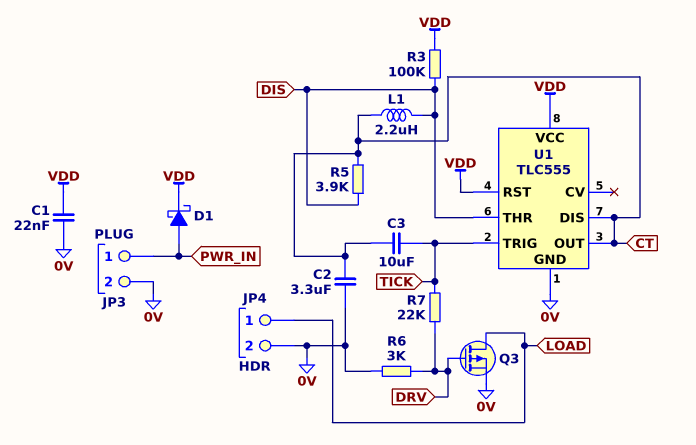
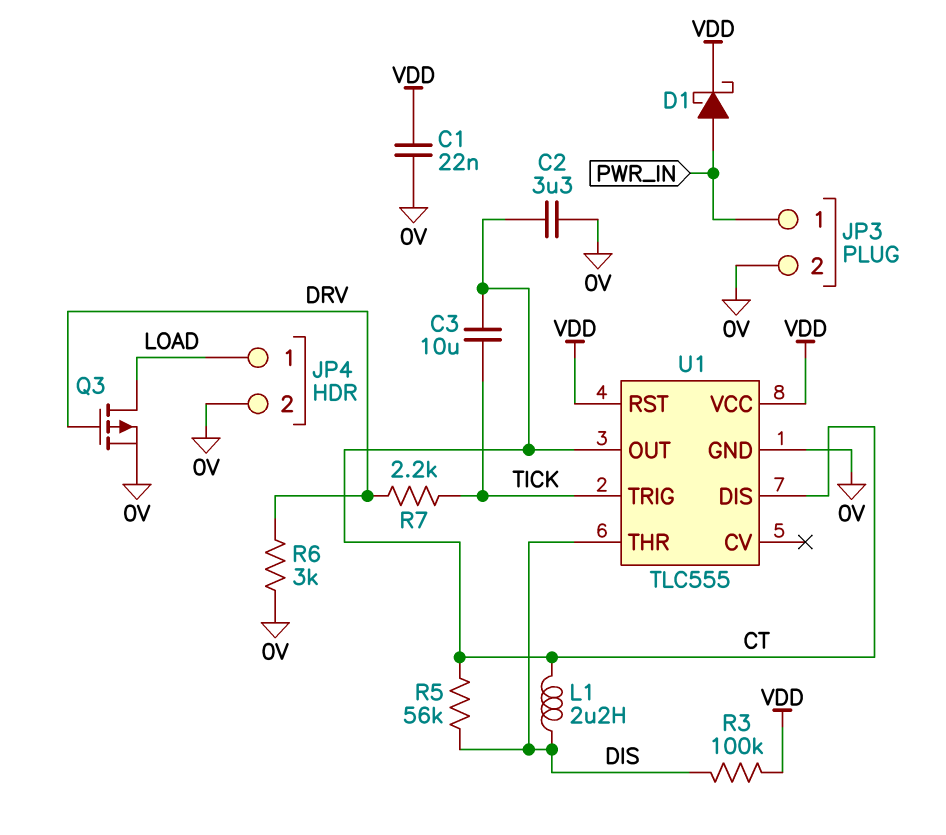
R5: 3.9k (CT, DIS) -> 56k (CT, DIS)
R7: 22k (DRV, TICK) -> 2.2k (DRV, TICK)

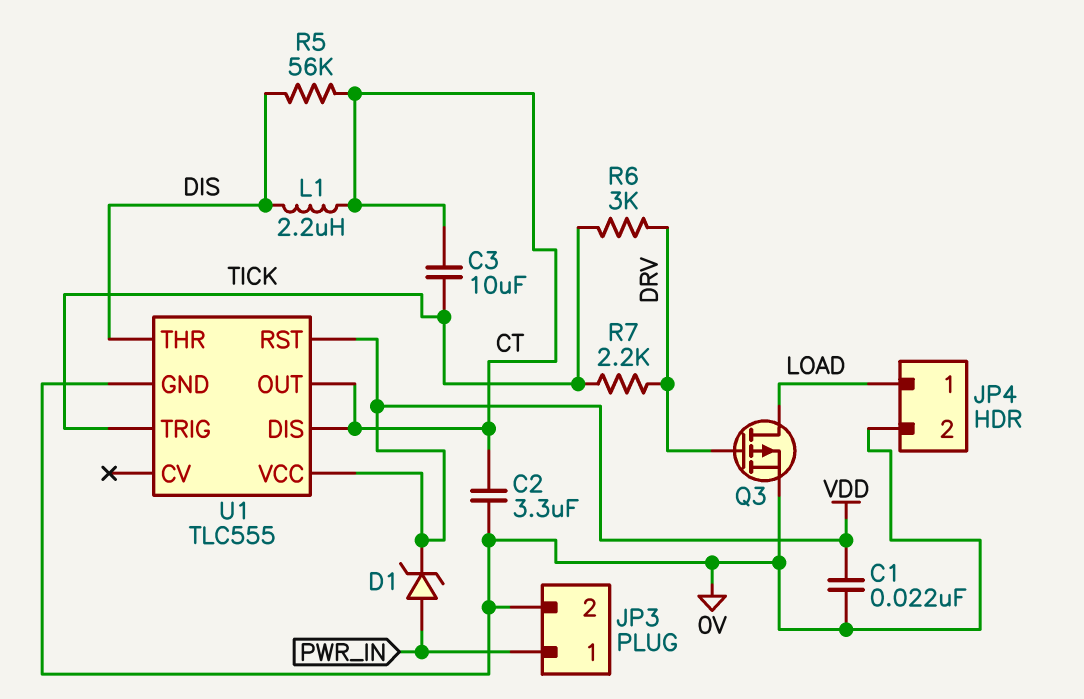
D1: schottky (A PWR_IN, K VDD) -> zener (A PWR_IN, K VDD)
R3: 100k (DIS, VDD) -> none
R6: 3k (0V, DRV) -> 3k (DRV, TICK)

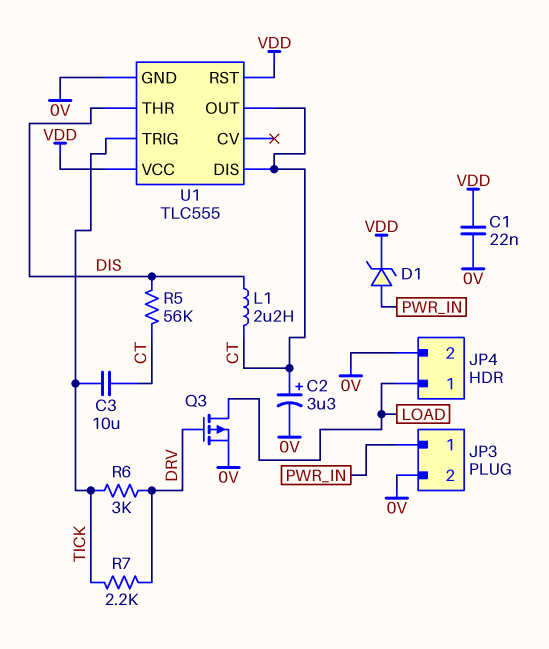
C2: 3.3uF (0V, CT) -> 3.3uF (plus CT, minus 0V)

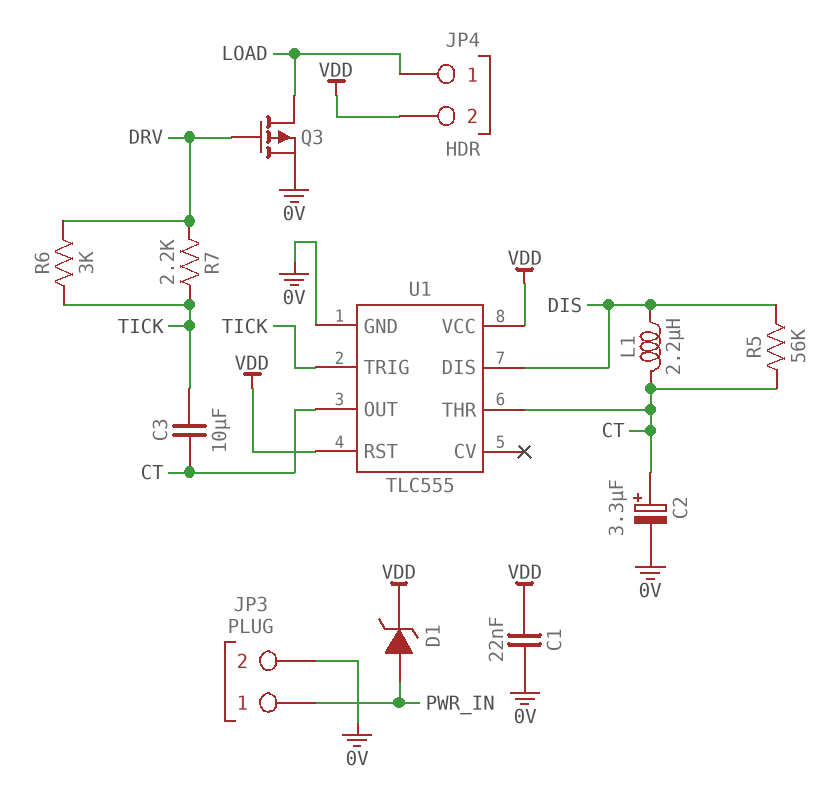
JP4 pin 2: 0V -> VDD
U1 pin DIS: CT -> DIS
U1 pin THR: DIS -> CT

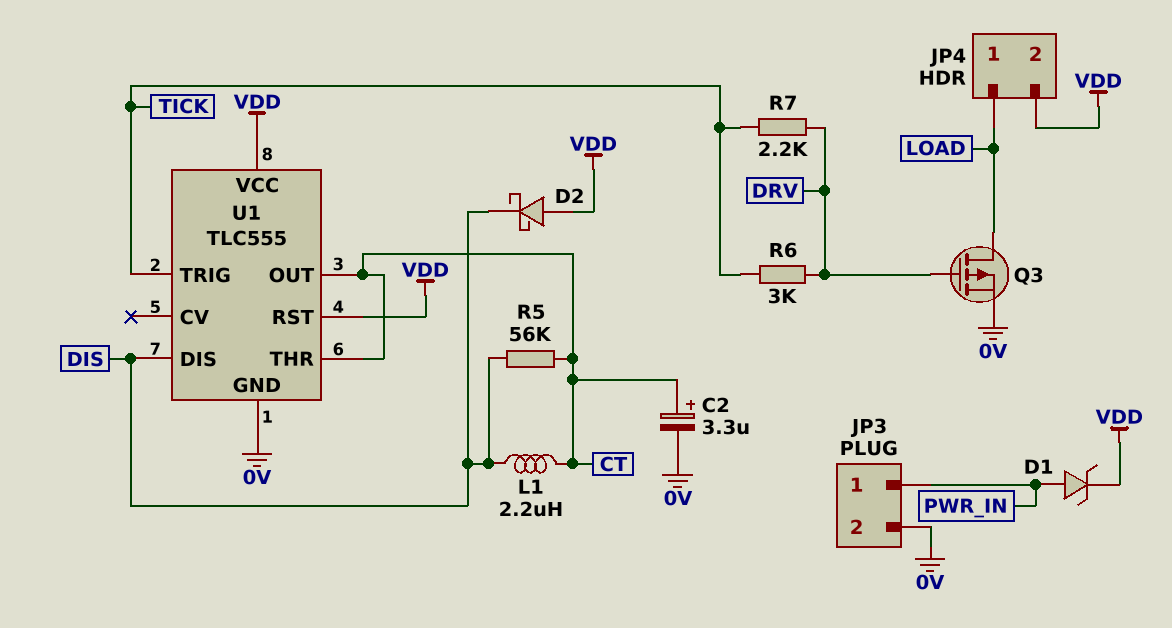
C1: 22nF (0V, VDD) -> none
C3: 10uF (CT, TICK) -> none
D2: none -> schottky (A VDD, K DIS)

